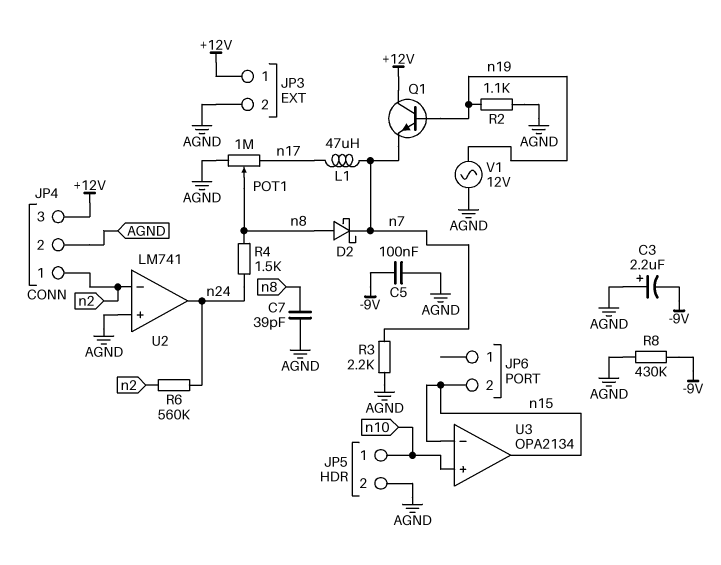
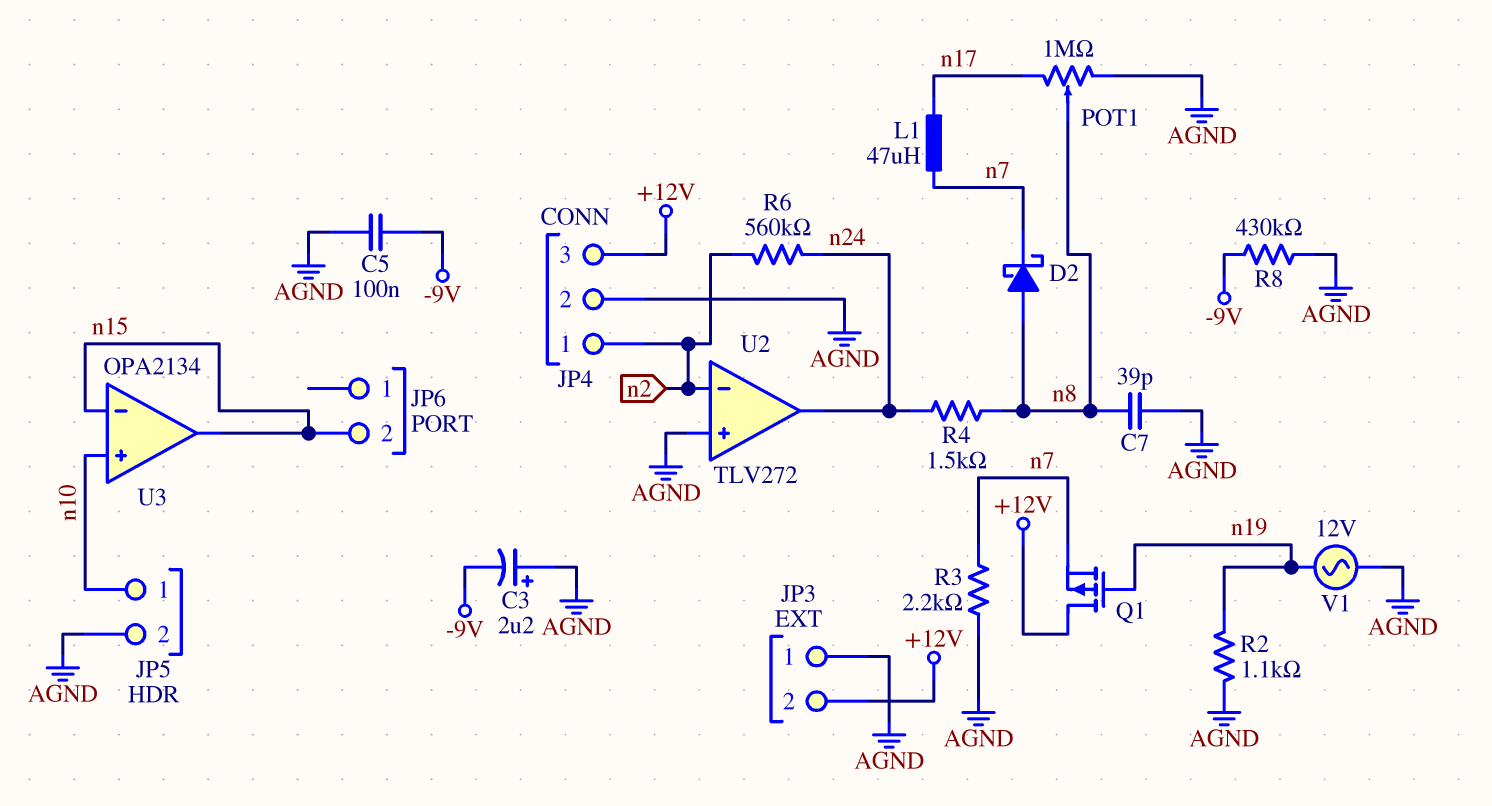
JP3 pin 1: +12V -> AGND
JP3 pin 2: AGND -> +12V
Q1: NPN (B n19, C +12V, E n7) -> PMOS (G n19, D +12V, S n7)
U2: LM741 -> TLV272

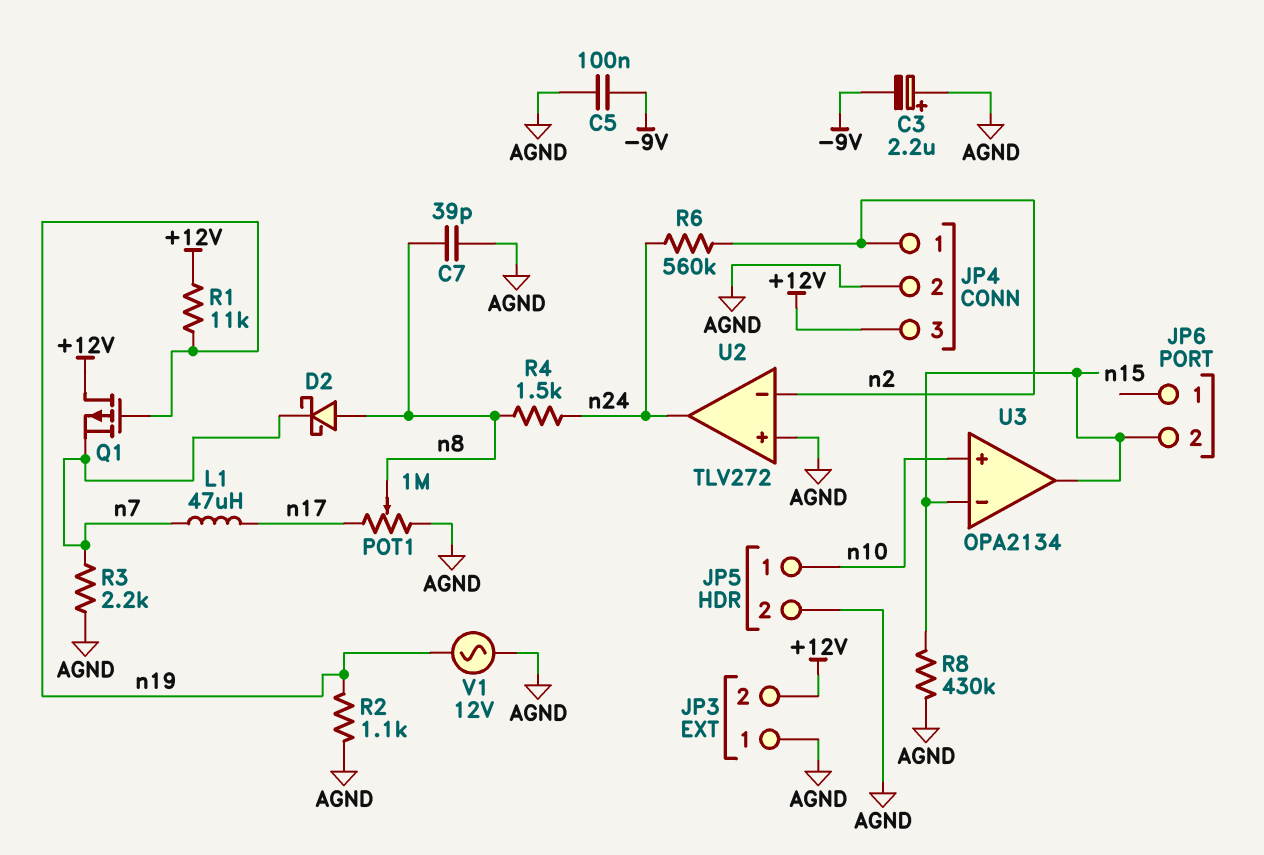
R1: none -> 11k (+12V, n19)
R8: 430k (-9V, AGND) -> 430k (AGND, n15)

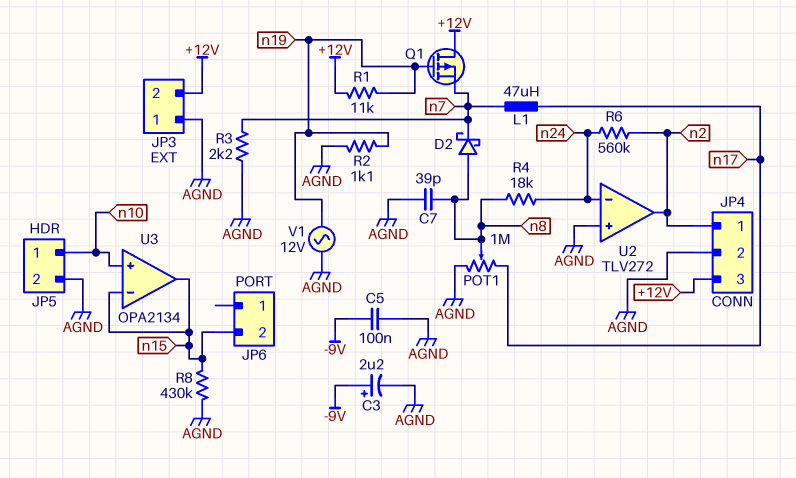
C3: 2.2uF (plus AGND, minus -9V) -> 2.2uF (plus -9V, minus AGND)
R4: 1.5k (n8, n24) -> 18k (n8, n24)
U2 pin in-: n2 -> n24
U2 pin out: n24 -> n2

